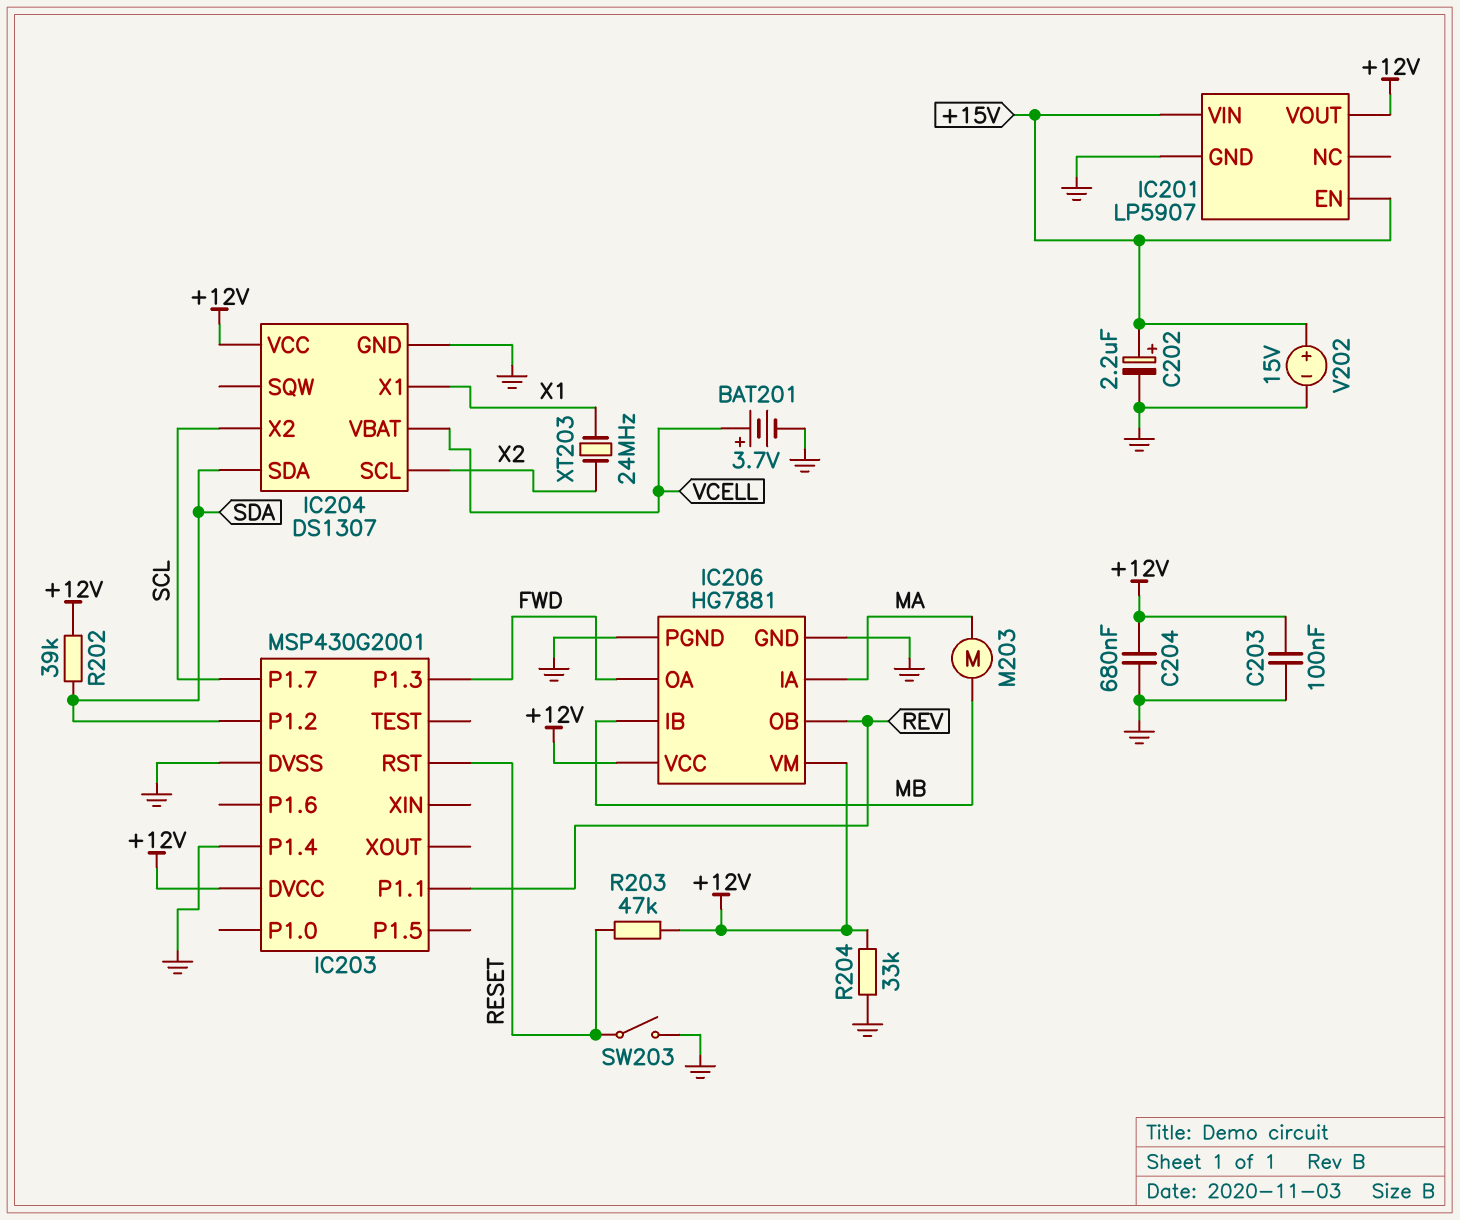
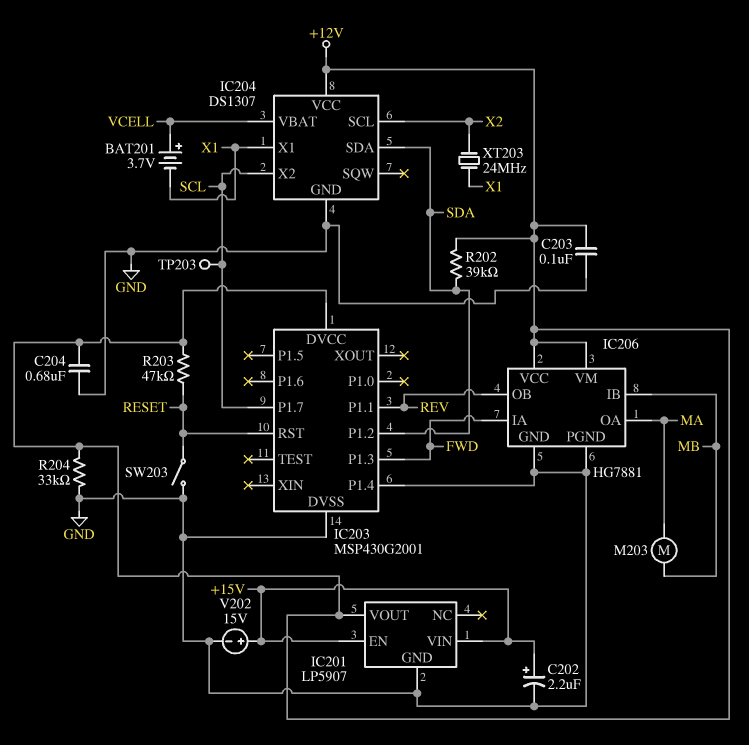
BAT201: 3.7V (plus VCELL, minus GND) -> 3.7V (plus VCELL, minus X1)
IC206 pin IA: MA -> FWD
IC206 pin OA: FWD -> MA
TP203: none -> test point (SCL)

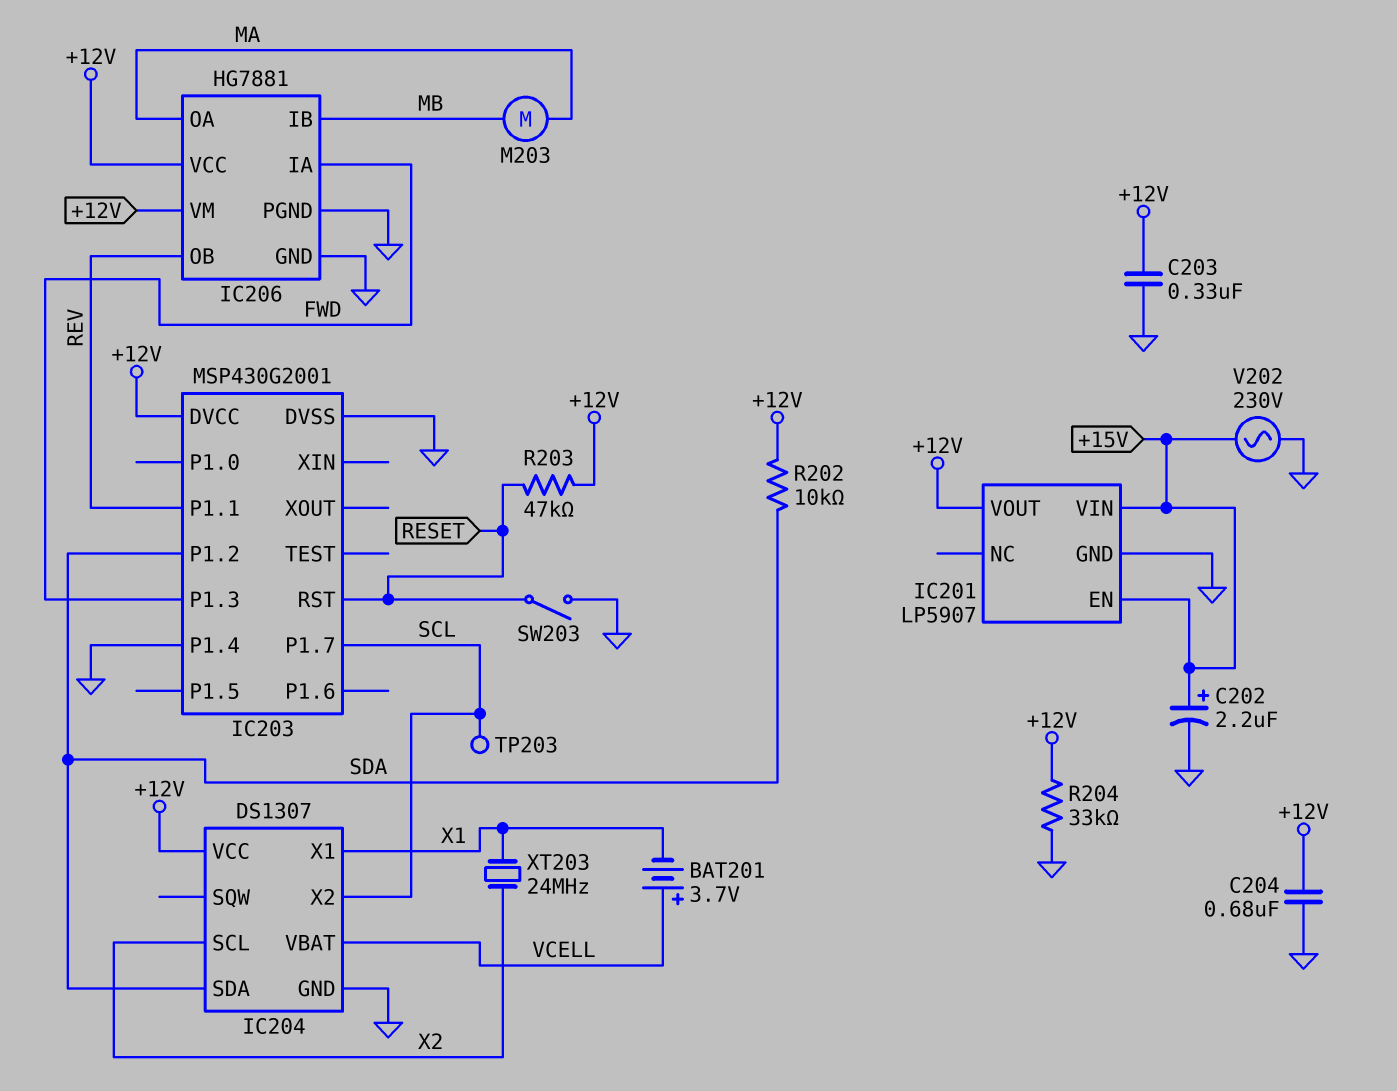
C203: 100nF (+12V, GND) -> 330nF (+12V, GND)
R202: 39k (+12V, SDA) -> 10k (+12V, SDA)
V202: 15V (plus +15V, minus GND) -> AC 230V (+15V, GND)

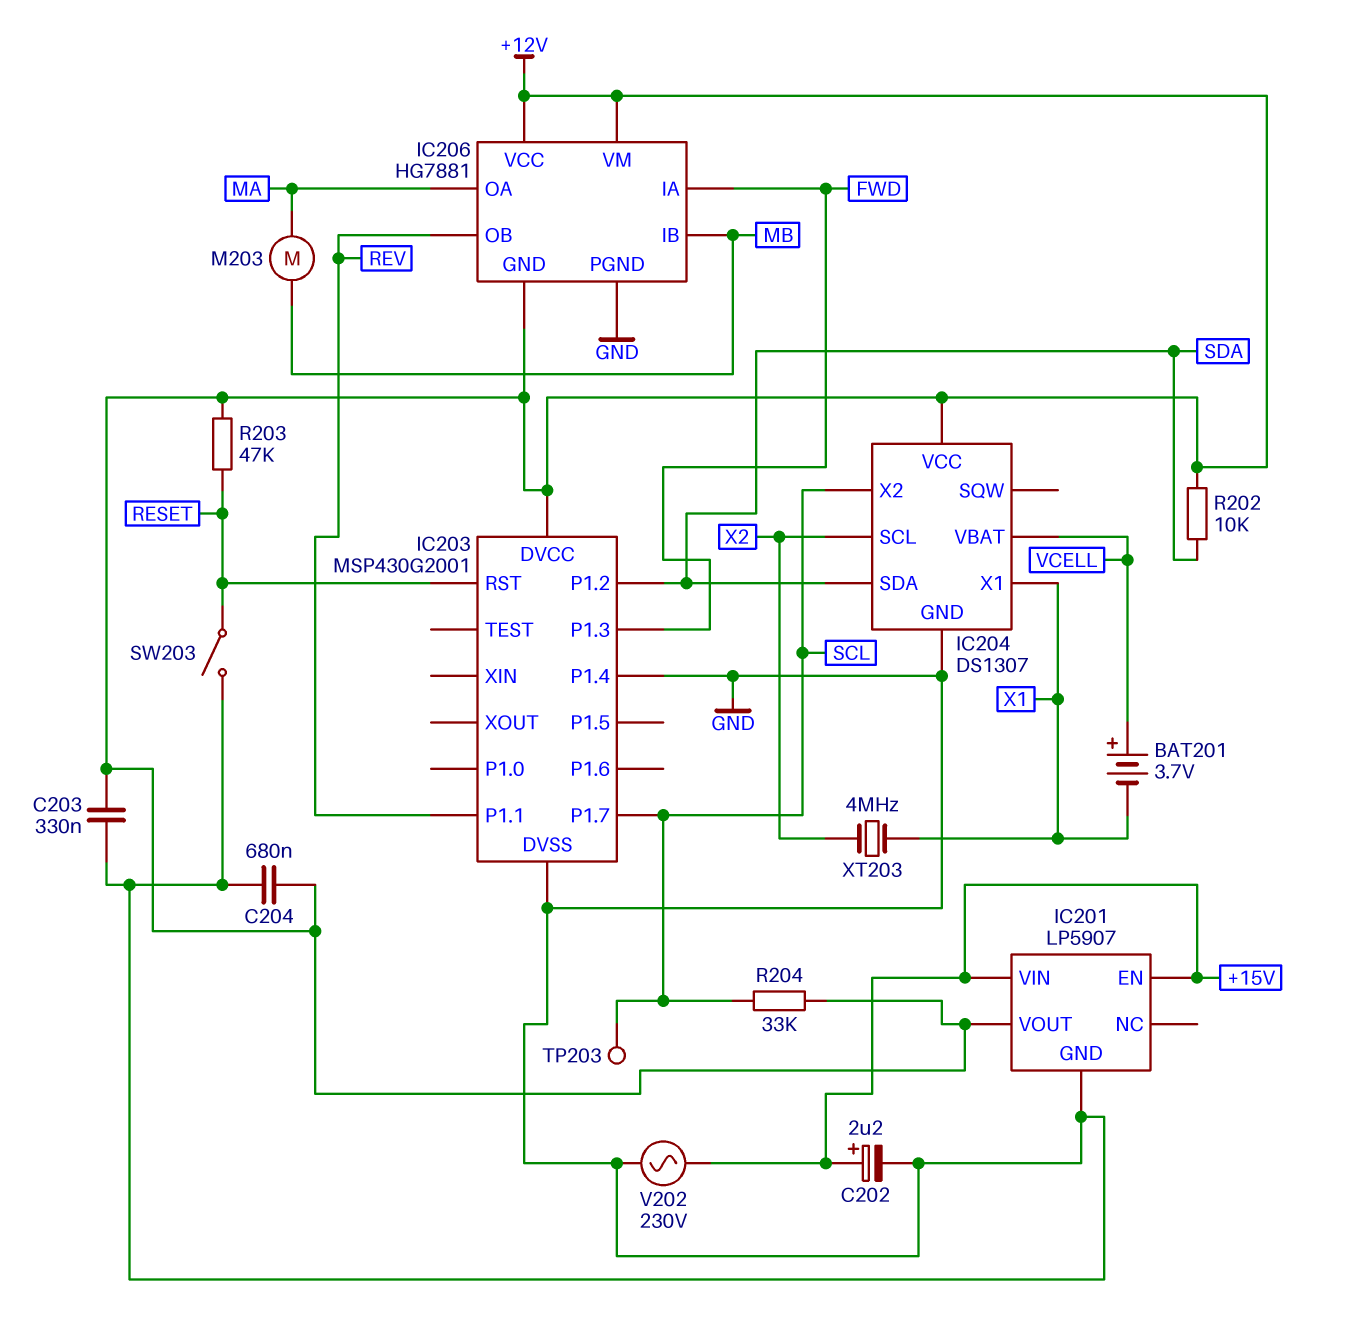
IC206 pin GND: GND -> +12V
R204: 33k (+12V, GND) -> 33k (+12V, SCL)
XT203: 24MHz (X1, X2) -> 4MHz (X1, X2)

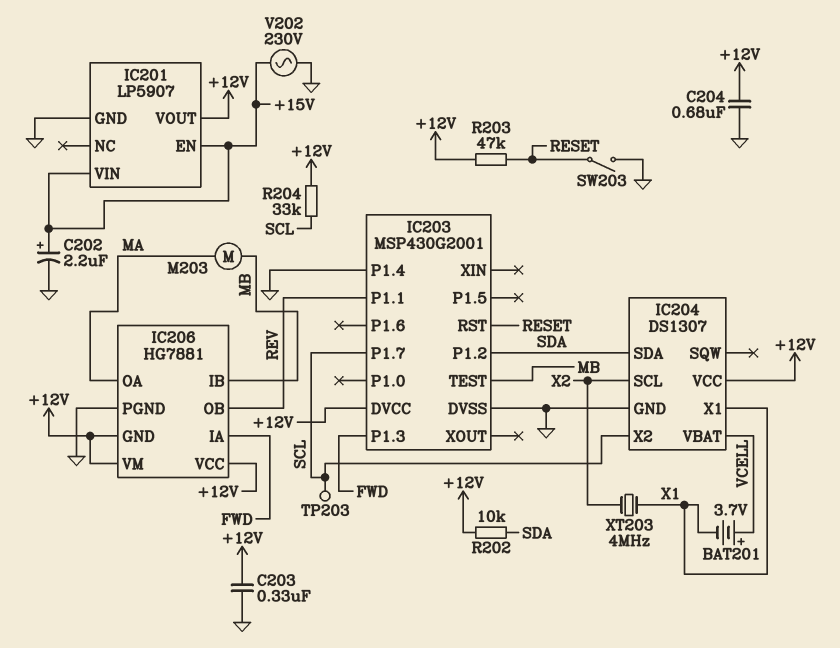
IC203 pin TEST: none -> MB

